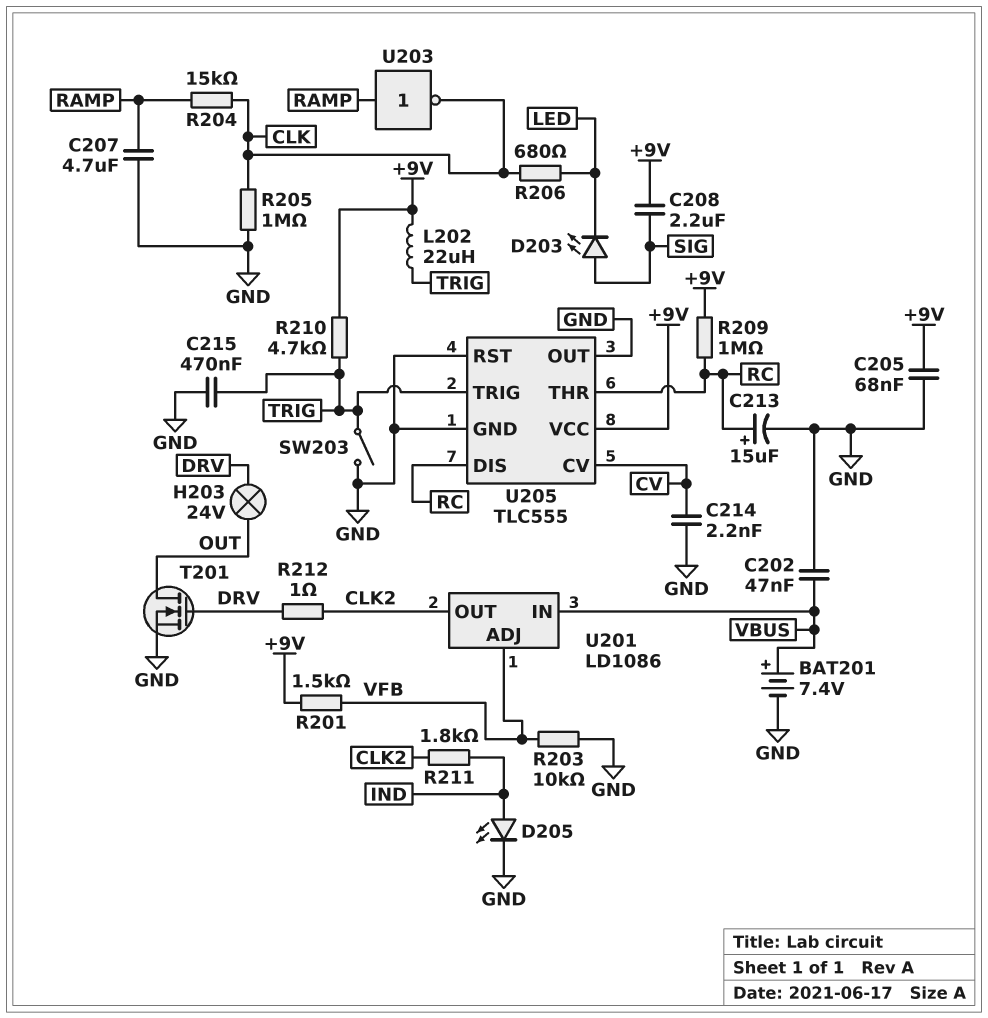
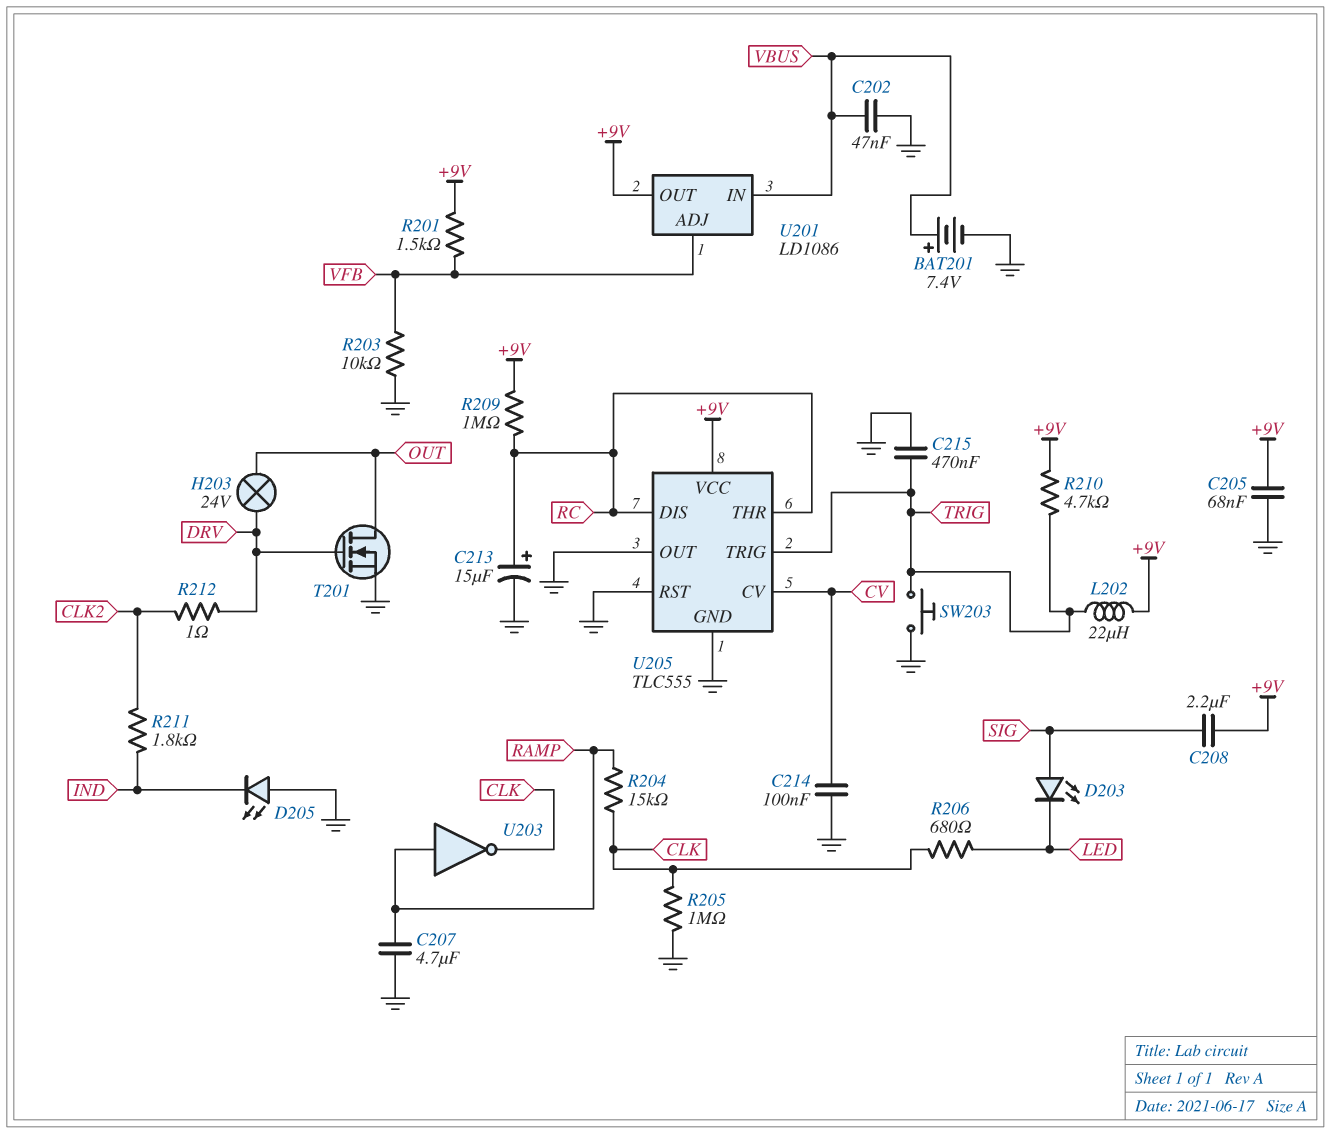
C214: 2.2nF (CV, GND) -> 100nF (CV, GND)
D205: LED (A IND, K GND) -> LED (A GND, K IND)
SW203: switch (GND, TRIG) -> button (GND, TRIG)
U201 pin OUT: CLK2 -> +9V

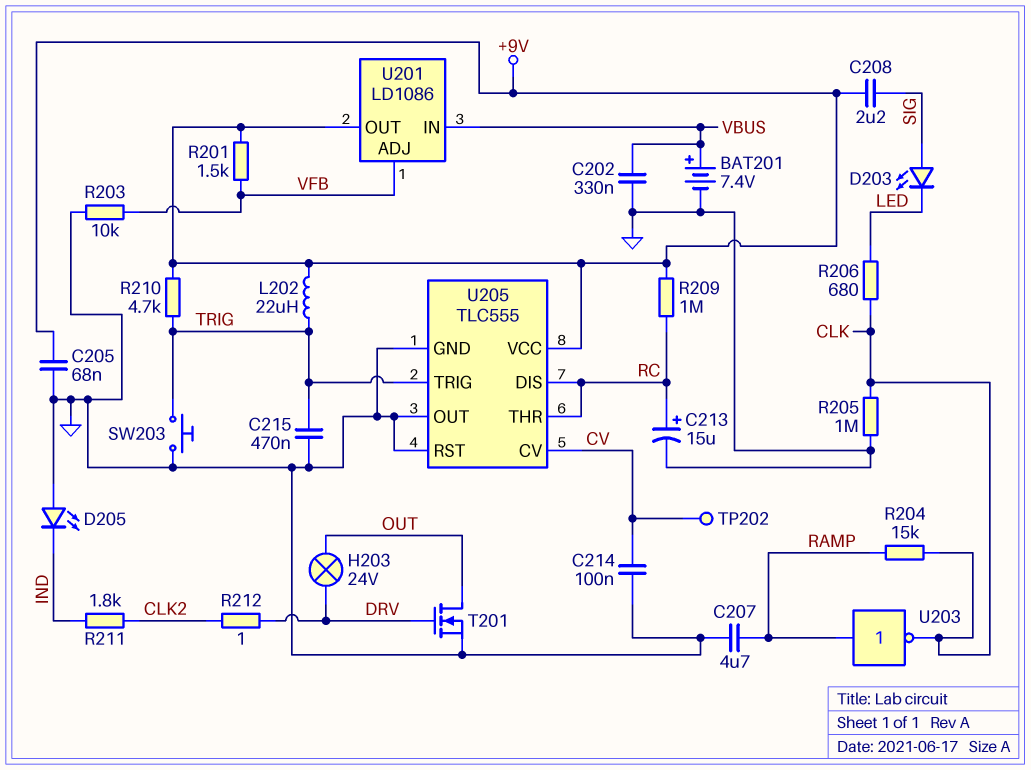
C202: 47nF (GND, VBUS) -> 330nF (GND, VBUS)
TP202: none -> test point (CV)

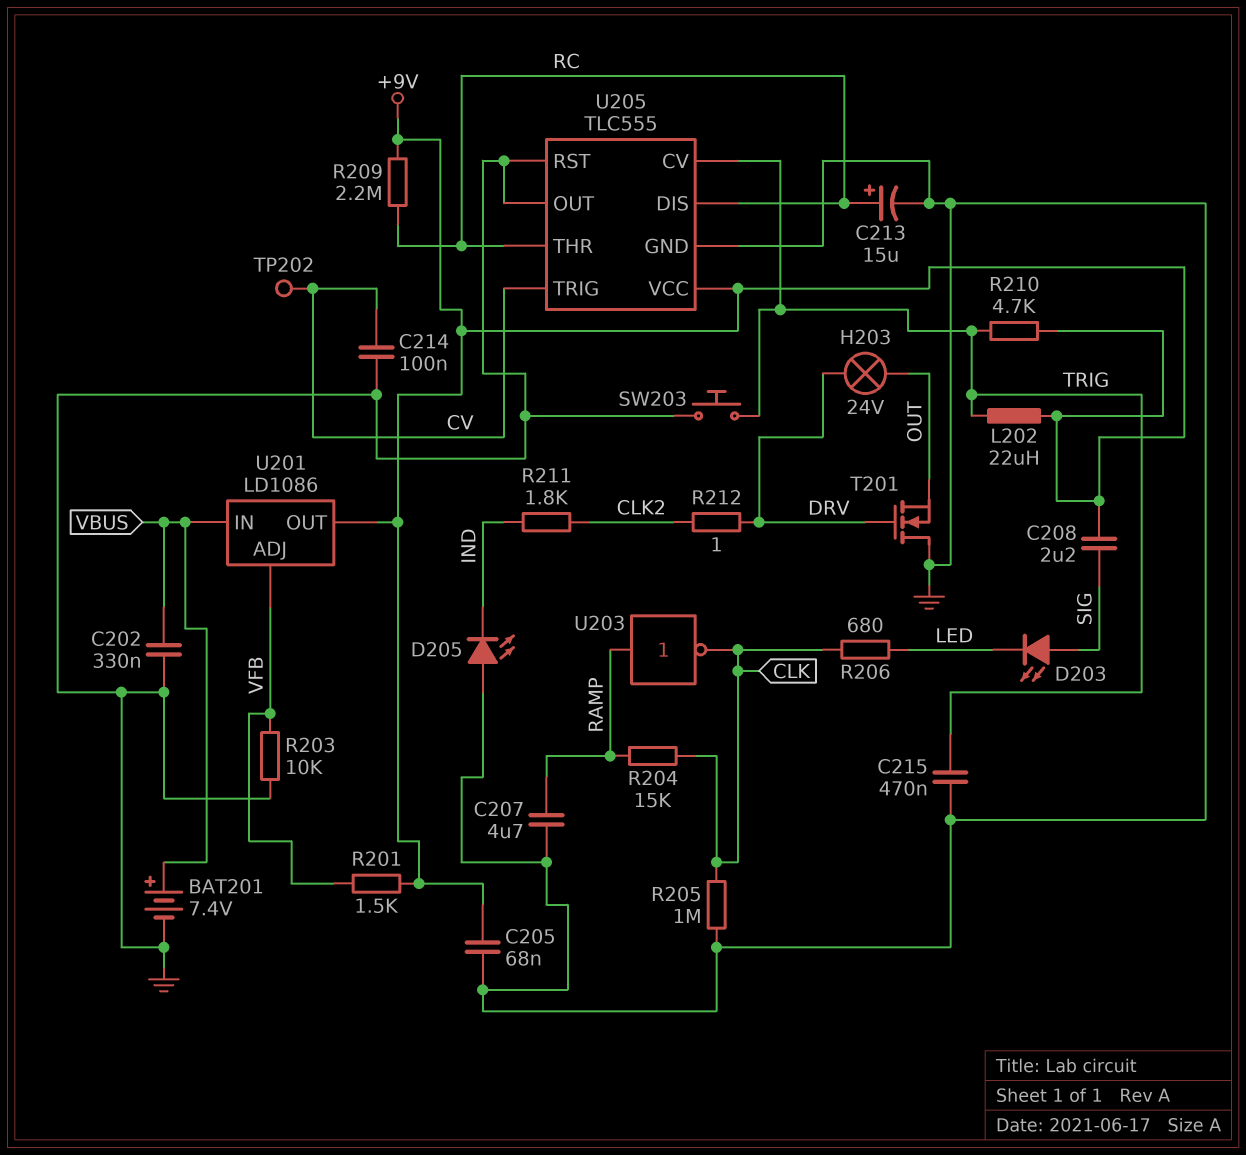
R209: 1M (+9V, RC) -> 2.2M (+9V, RC)
T201: NMOS (G DRV, D OUT, S GND) -> NMOS (G DRV, D GND, S OUT)
U205 pin CV: CV -> TRIG
U205 pin TRIG: TRIG -> CV

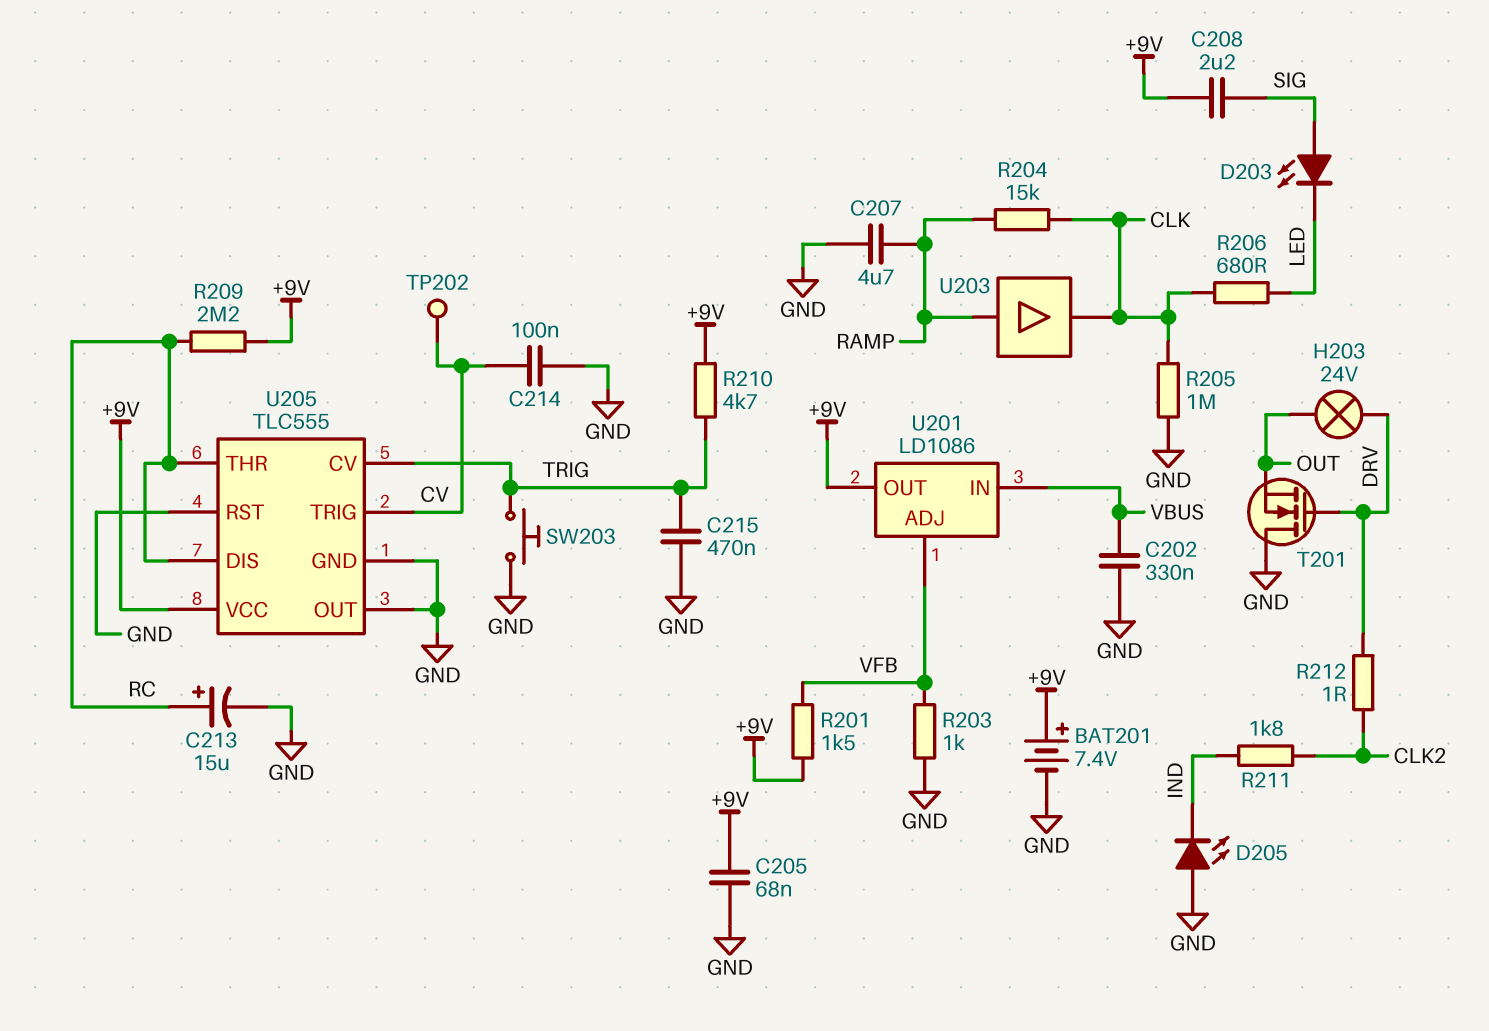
BAT201: 7.4V (plus VBUS, minus GND) -> 7.4V (plus +9V, minus GND)
L202: 22uH (+9V, TRIG) -> none
R203: 10k (GND, VFB) -> 1k (GND, VFB)
U203: NOT (in RAMP, out CLK) -> buffer (in RAMP, out CLK)

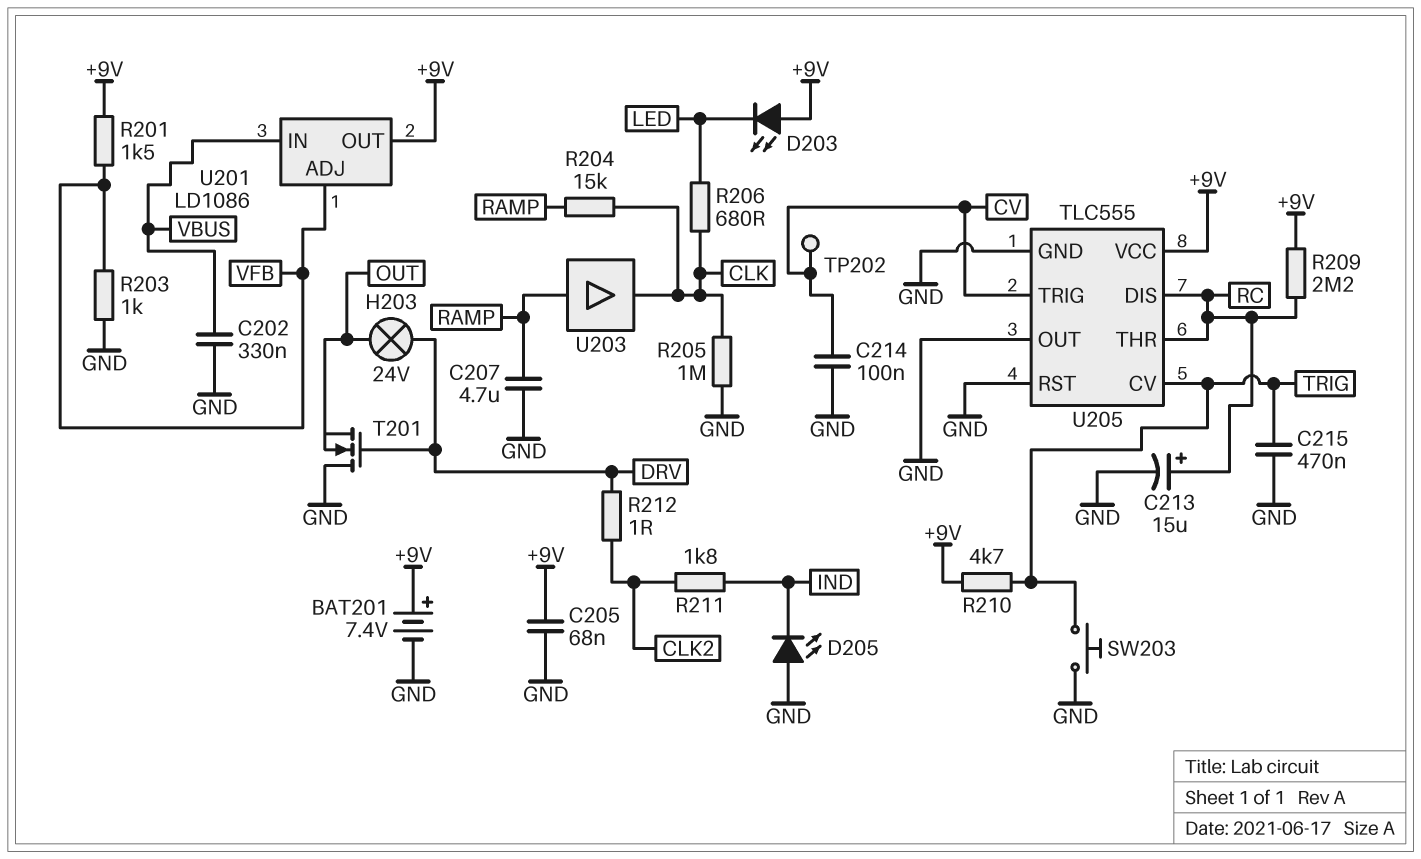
C208: 2.2uF (+9V, SIG) -> none
D203: LED (A SIG, K LED) -> LED (A +9V, K LED)

